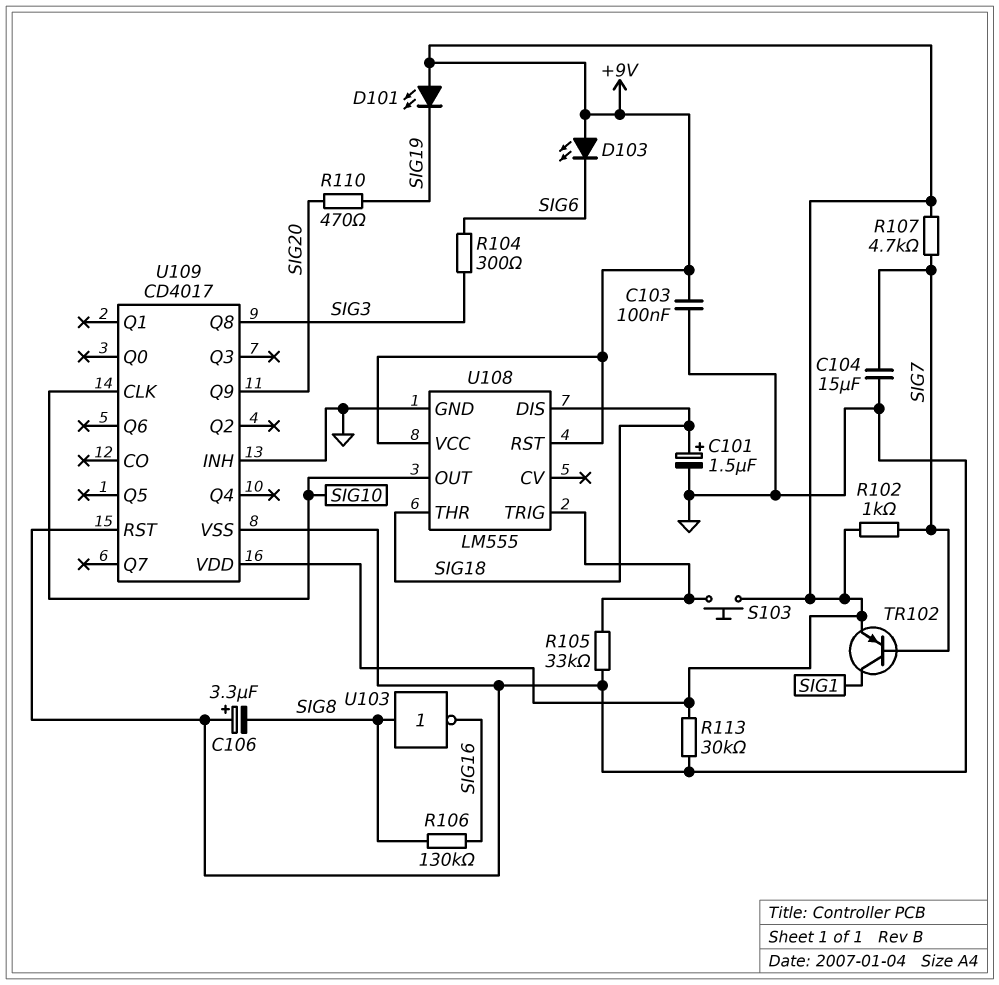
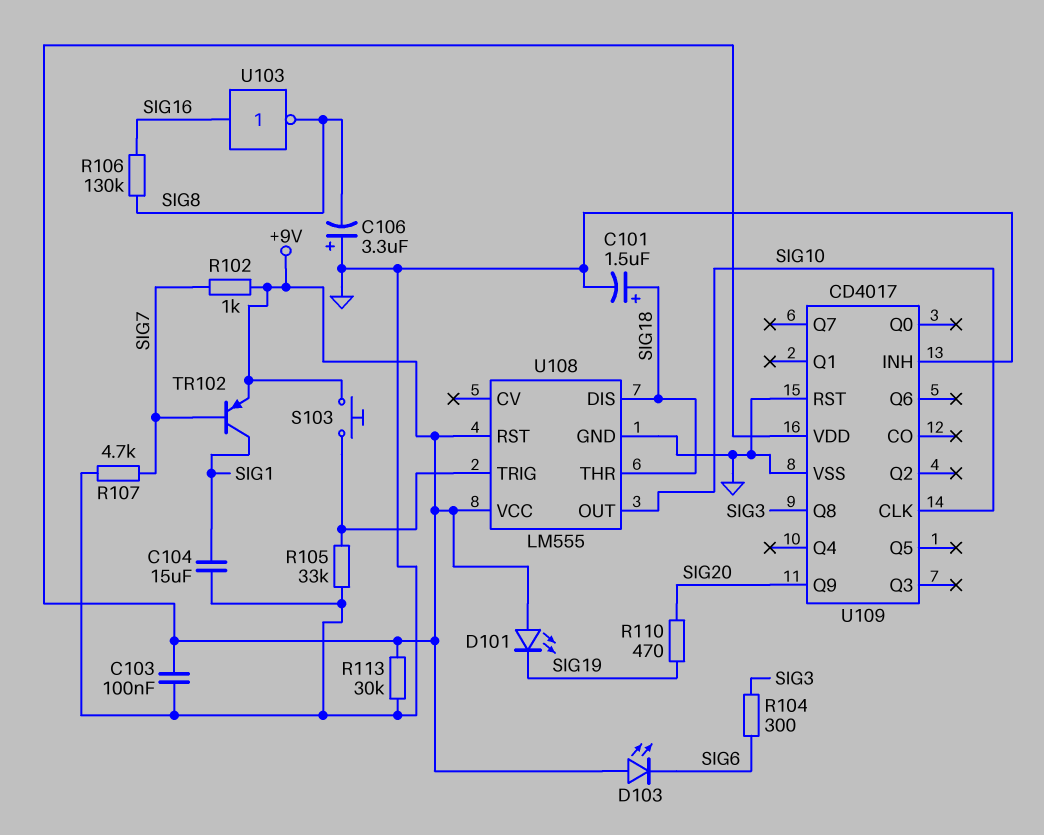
C104: 15uF (GND, SIG7) -> 15uF (GND, SIG1)
R107: 4.7k (+9V, SIG7) -> 4.7k (GND, SIG7)
U103: NOT (in SIG8, out SIG16) -> NOT (in SIG16, out SIG8)

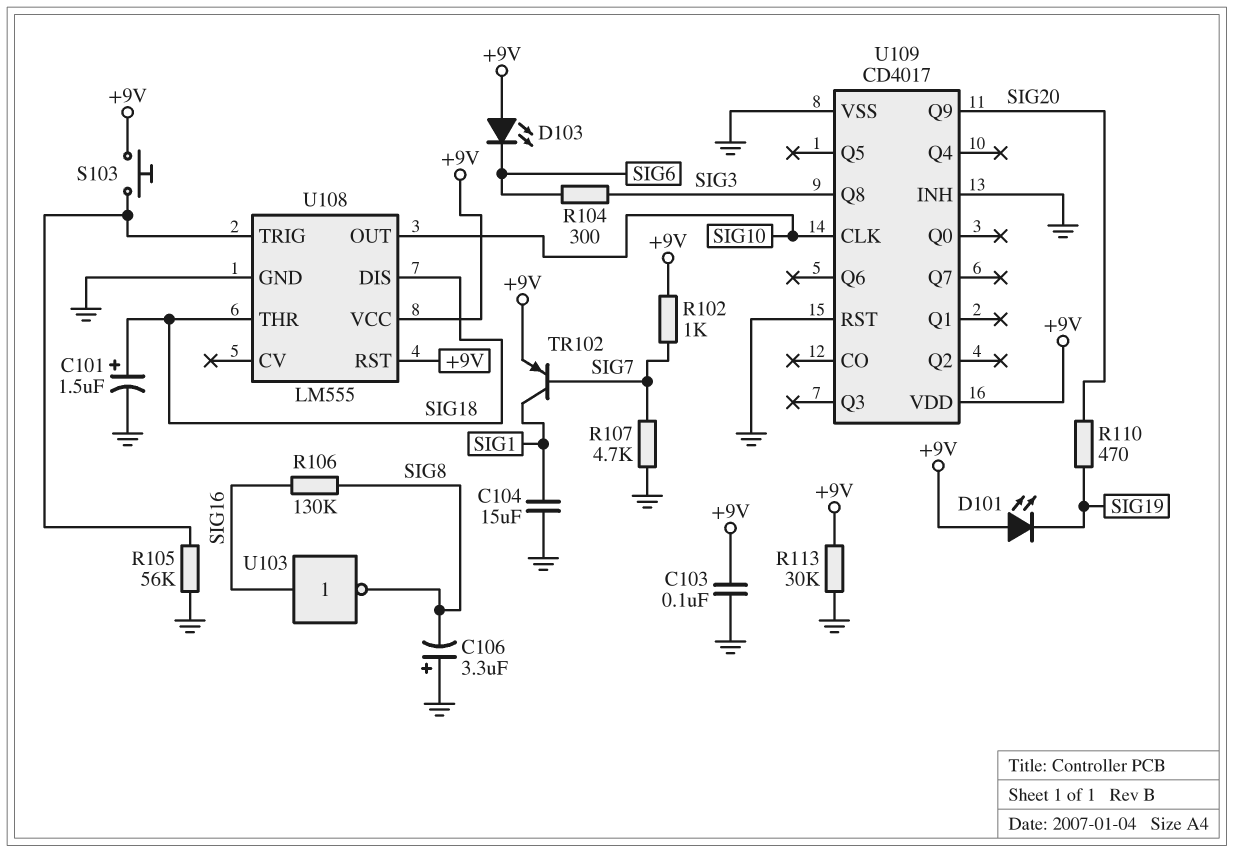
R105: 33k (GND, U108/TRIG) -> 56k (GND, U108/TRIG)

